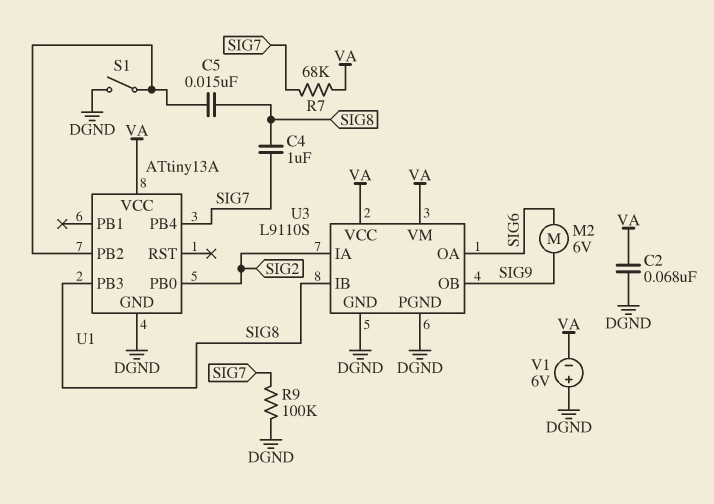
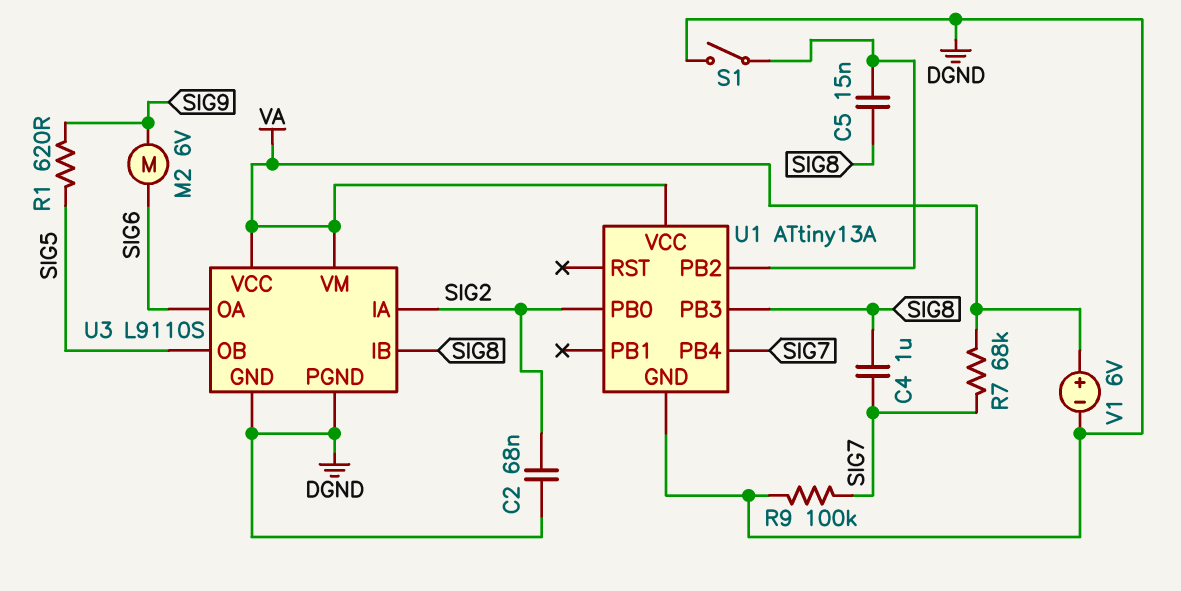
C2: 68nF (DGND, VA) -> 68nF (DGND, SIG2)
R1: none -> 620 (SIG5, SIG9)
U3 pin OB: SIG9 -> SIG5
V1: 6V (plus DGND, minus VA) -> 6V (plus VA, minus DGND)

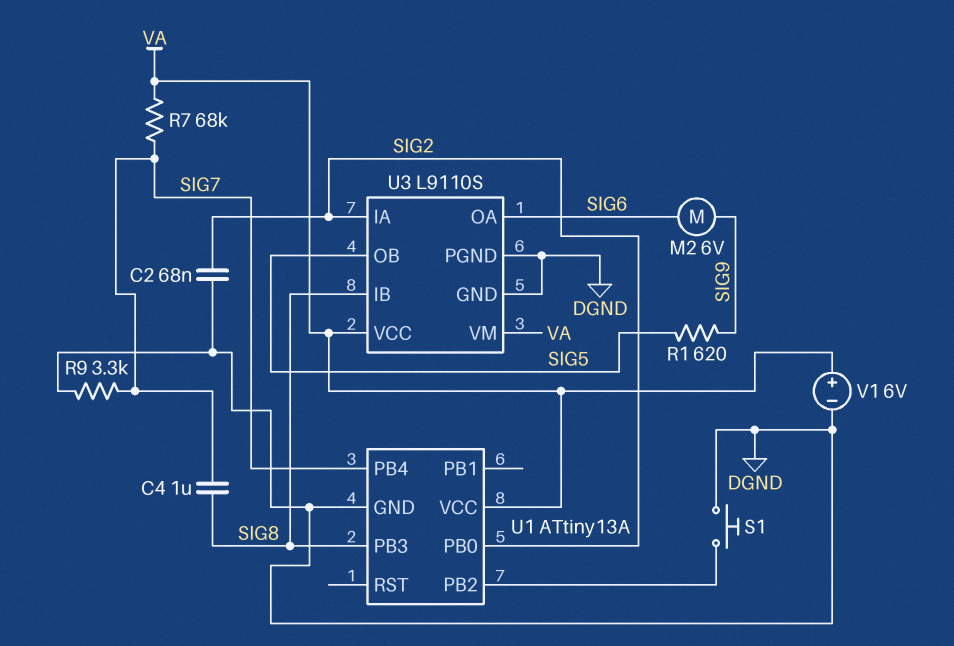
C5: 15nF (SIG8, U1/PB2) -> none
R9: 100k (DGND, SIG7) -> 3.3k (DGND, SIG7)
S1: switch (DGND, U1/PB2) -> button (DGND, U1/PB2)

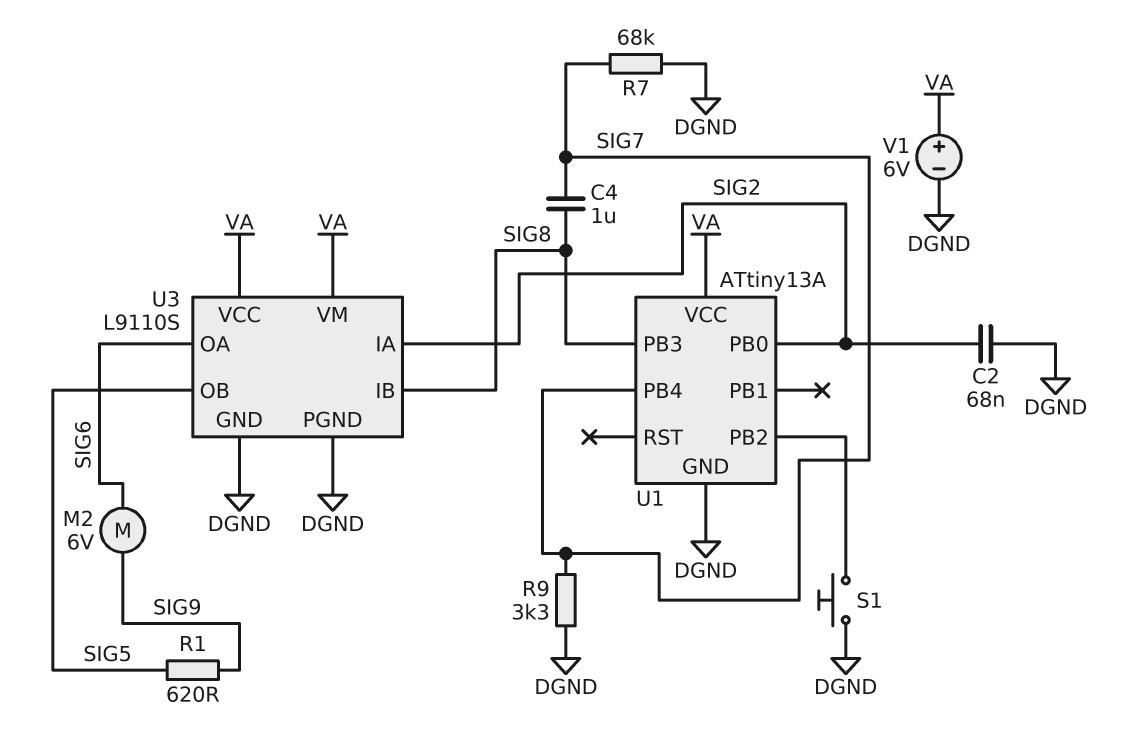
R7: 68k (SIG7, VA) -> 68k (DGND, SIG7)

